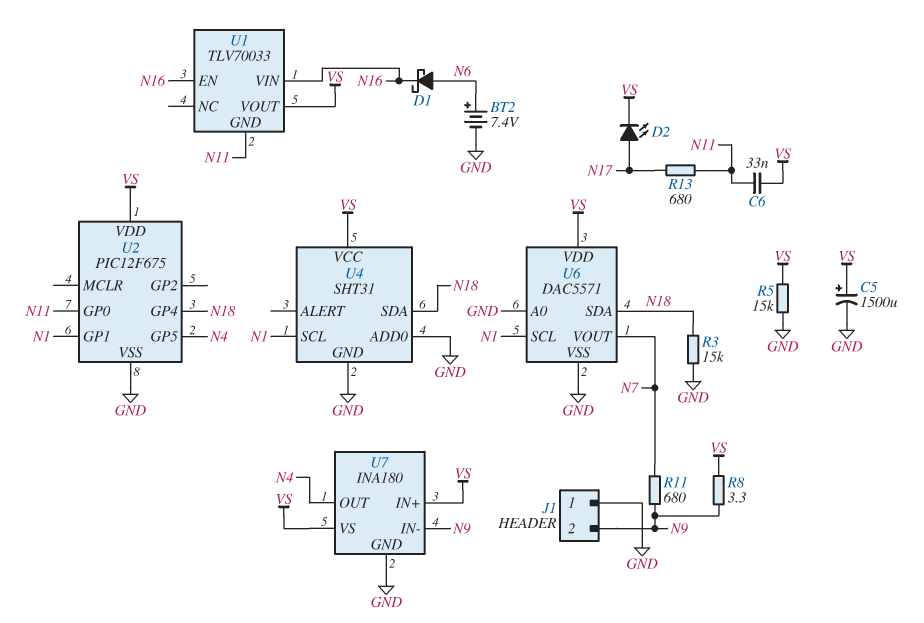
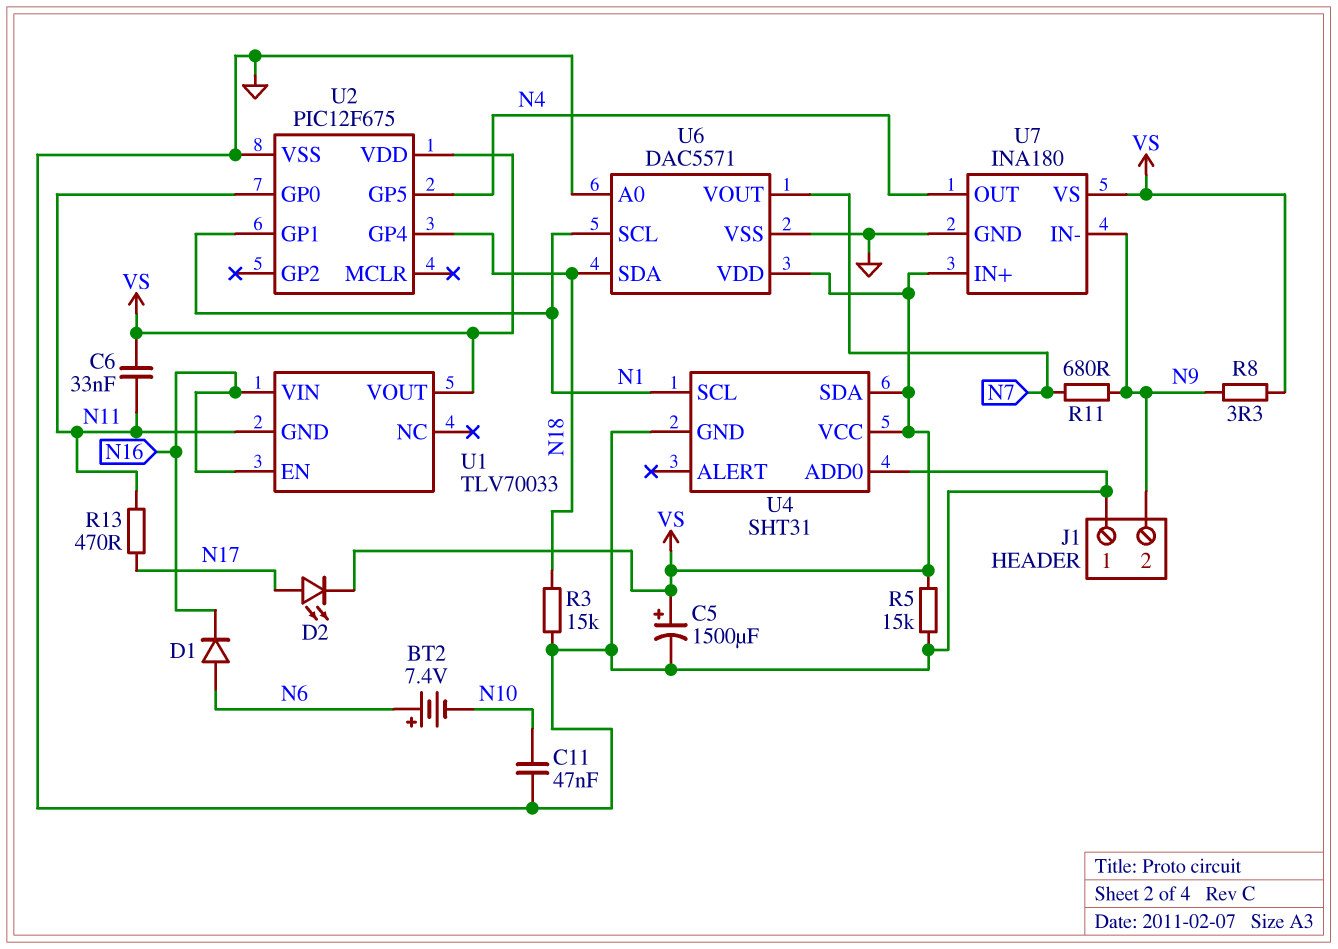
BT2: 7.4V (plus N6, minus GND) -> 7.4V (plus N6, minus N10)
C11: none -> 47nF (GND, N10)
D1: schottky (A N6, K N16) -> diode (A N6, K N16)
R13: 680 (N11, N17) -> 470 (N11, N17)
U4 pin SDA: N18 -> VS

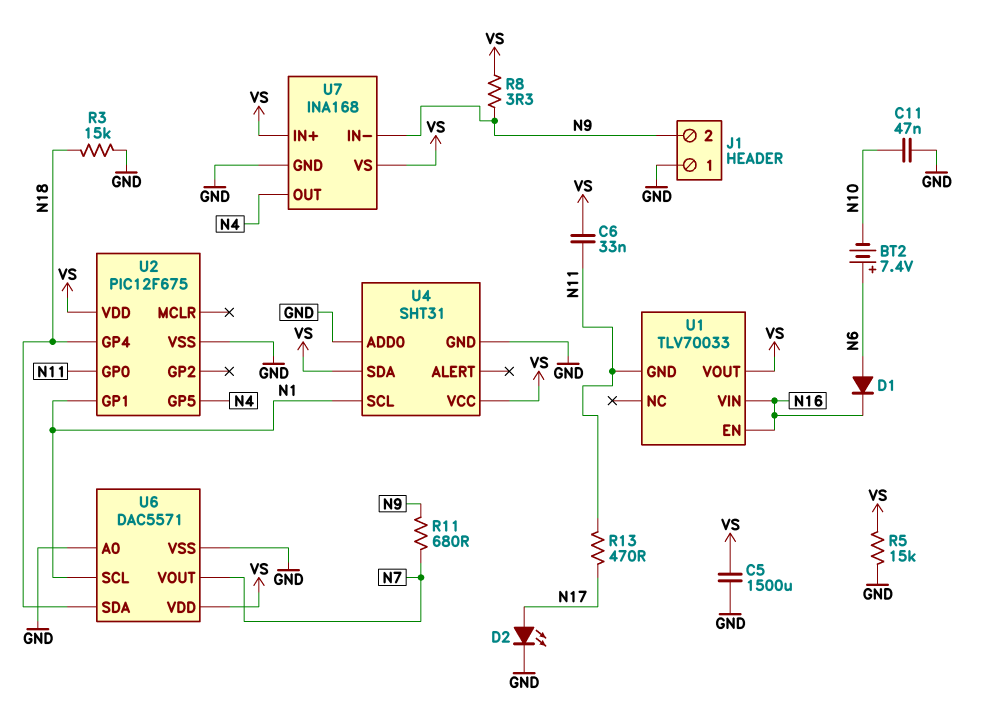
C5: 1500uF (plus VS, minus GND) -> 1500uF (GND, VS)
D2: LED (A N17, K VS) -> LED (A N17, K GND)
U7: INA180 -> INA168

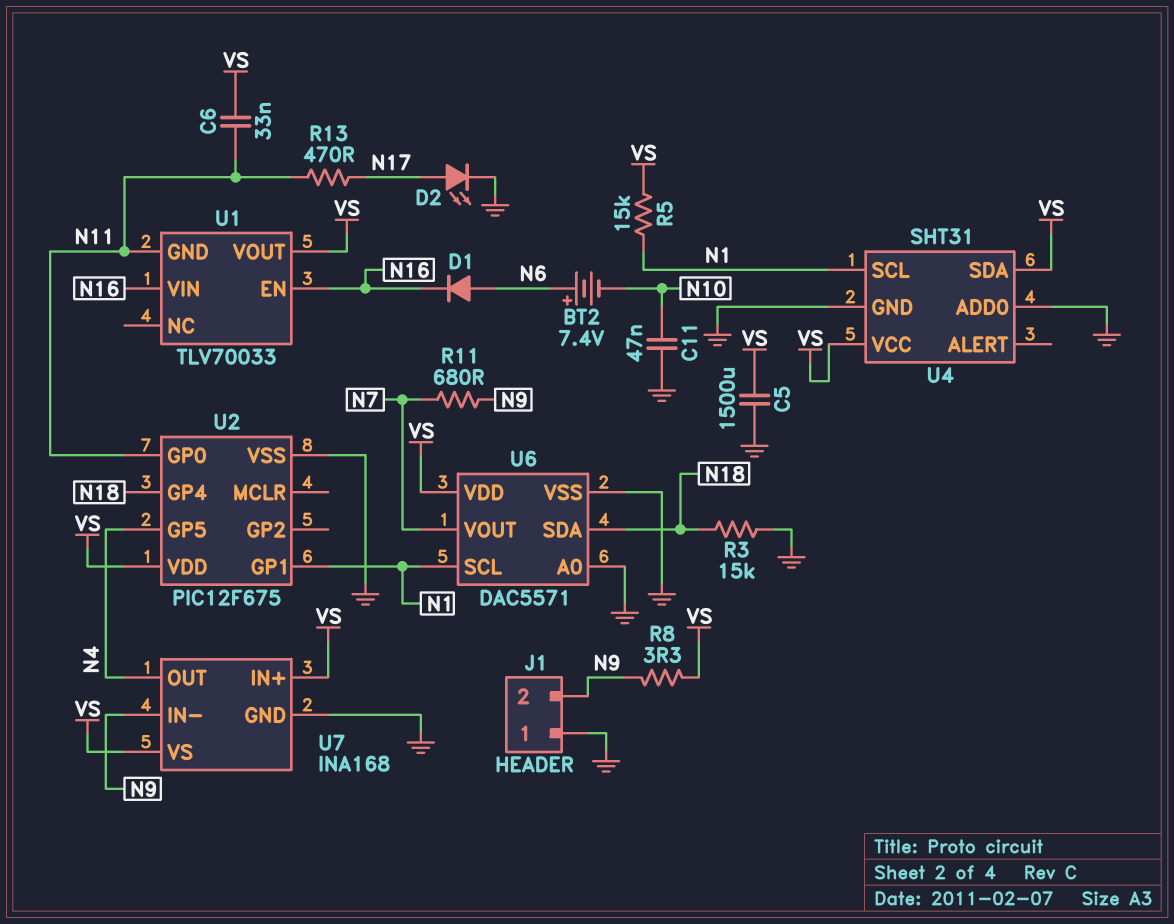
R5: 15k (GND, VS) -> 15k (N1, VS)

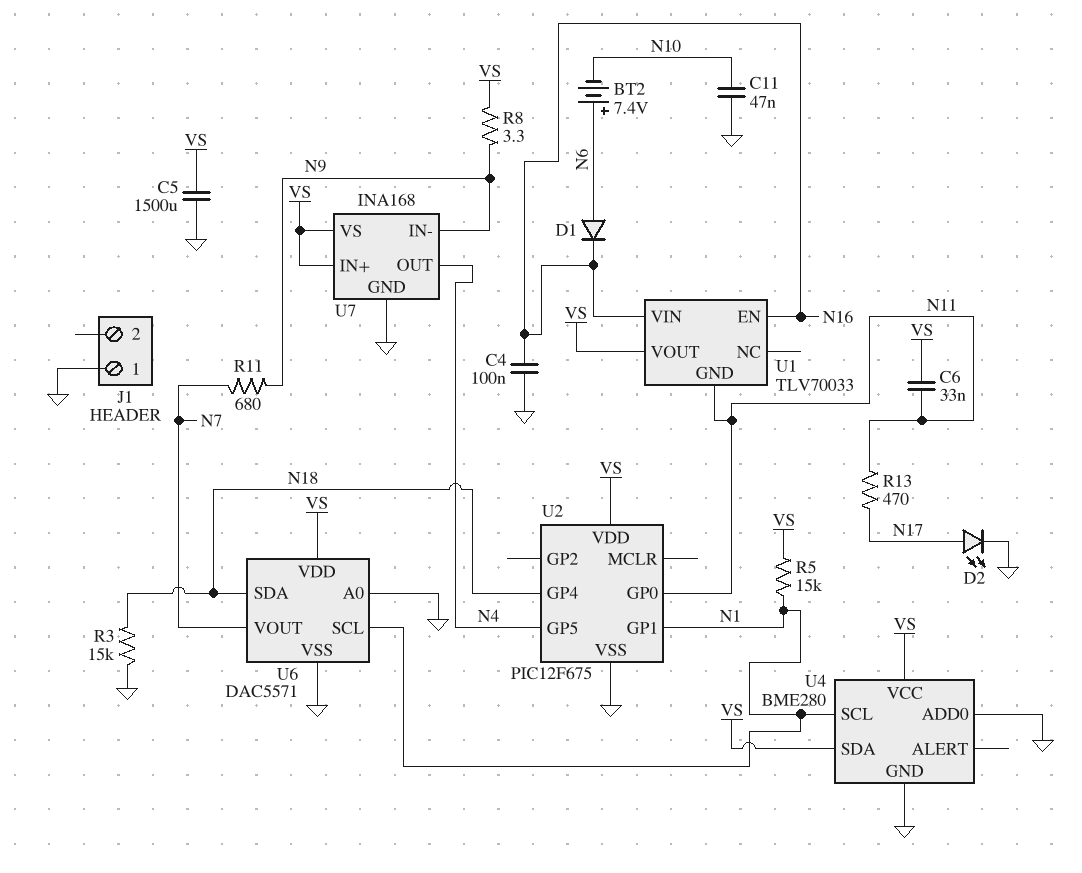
C4: none -> 100nF (GND, N16)
J1 pin 2: N9 -> none
U4: SHT31 -> BME280

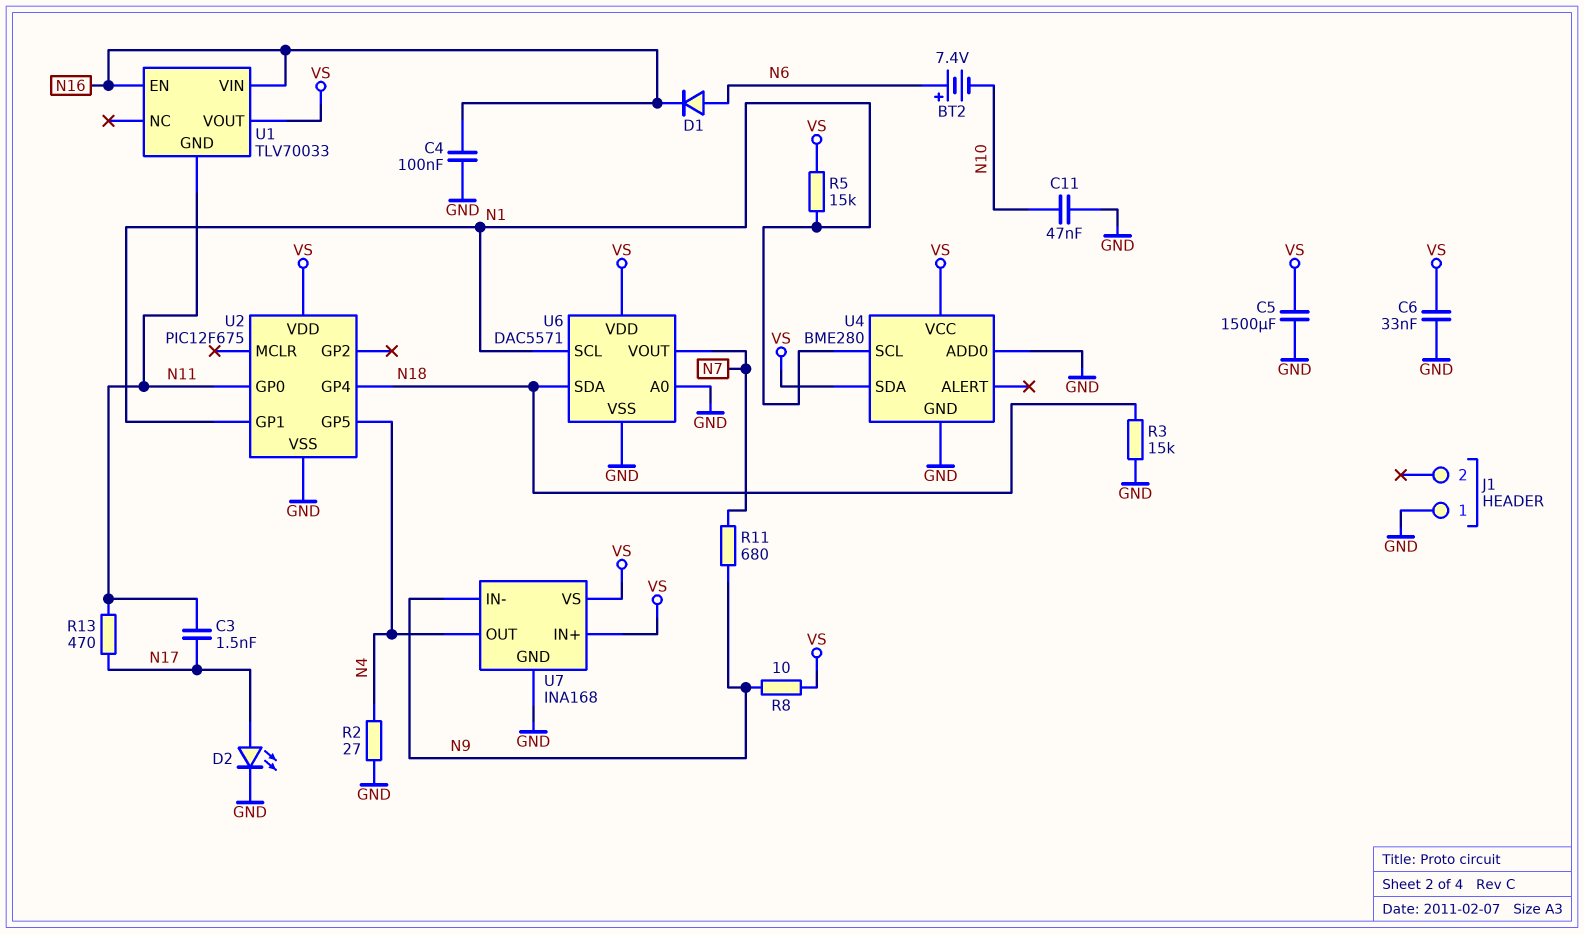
C3: none -> 1.5nF (N11, N17)
C6: 33nF (N11, VS) -> 33nF (GND, VS)
R2: none -> 27 (GND, N4)
R8: 3.3 (N9, VS) -> 10 (N9, VS)

